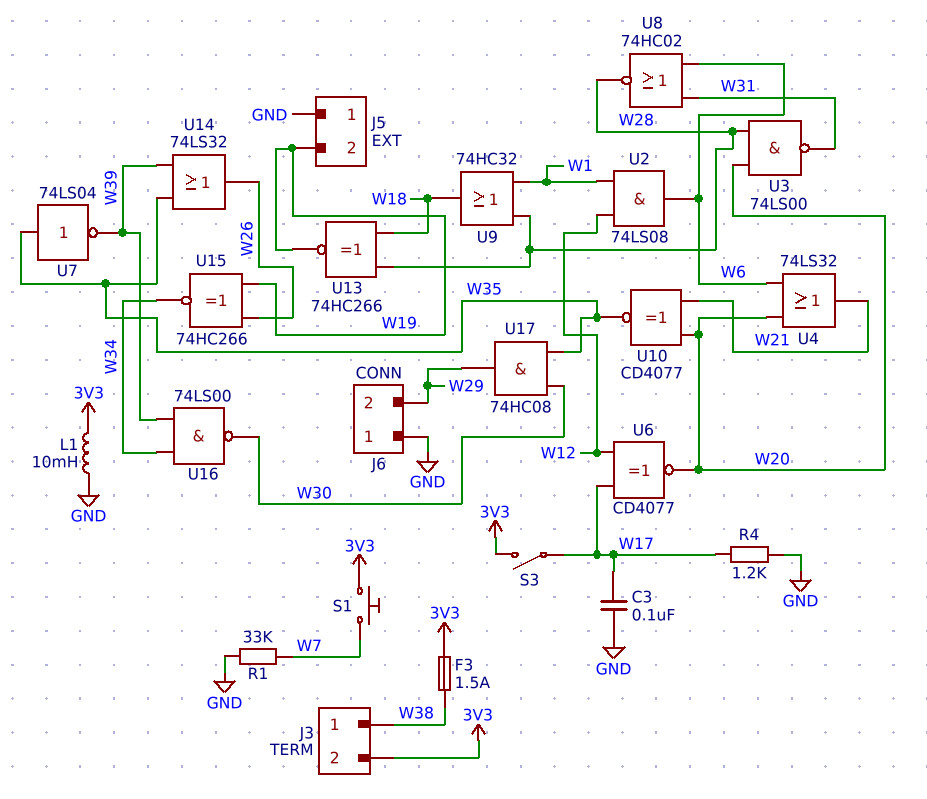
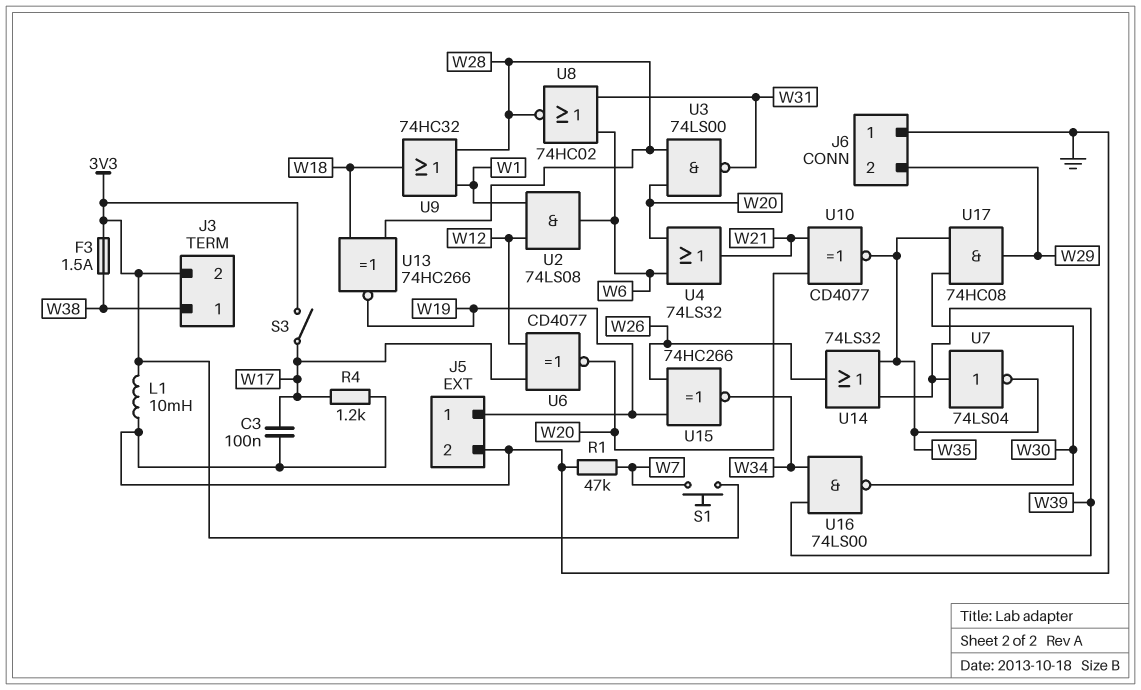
J5 pin 1: GND -> W19
J5 pin 2: W19 -> GND
R1: 33k (GND, W7) -> 47k (GND, W7)
U7: NOT 74LS04 (in W35, out W39) -> NOT 74LS04 (in W39, out W35)

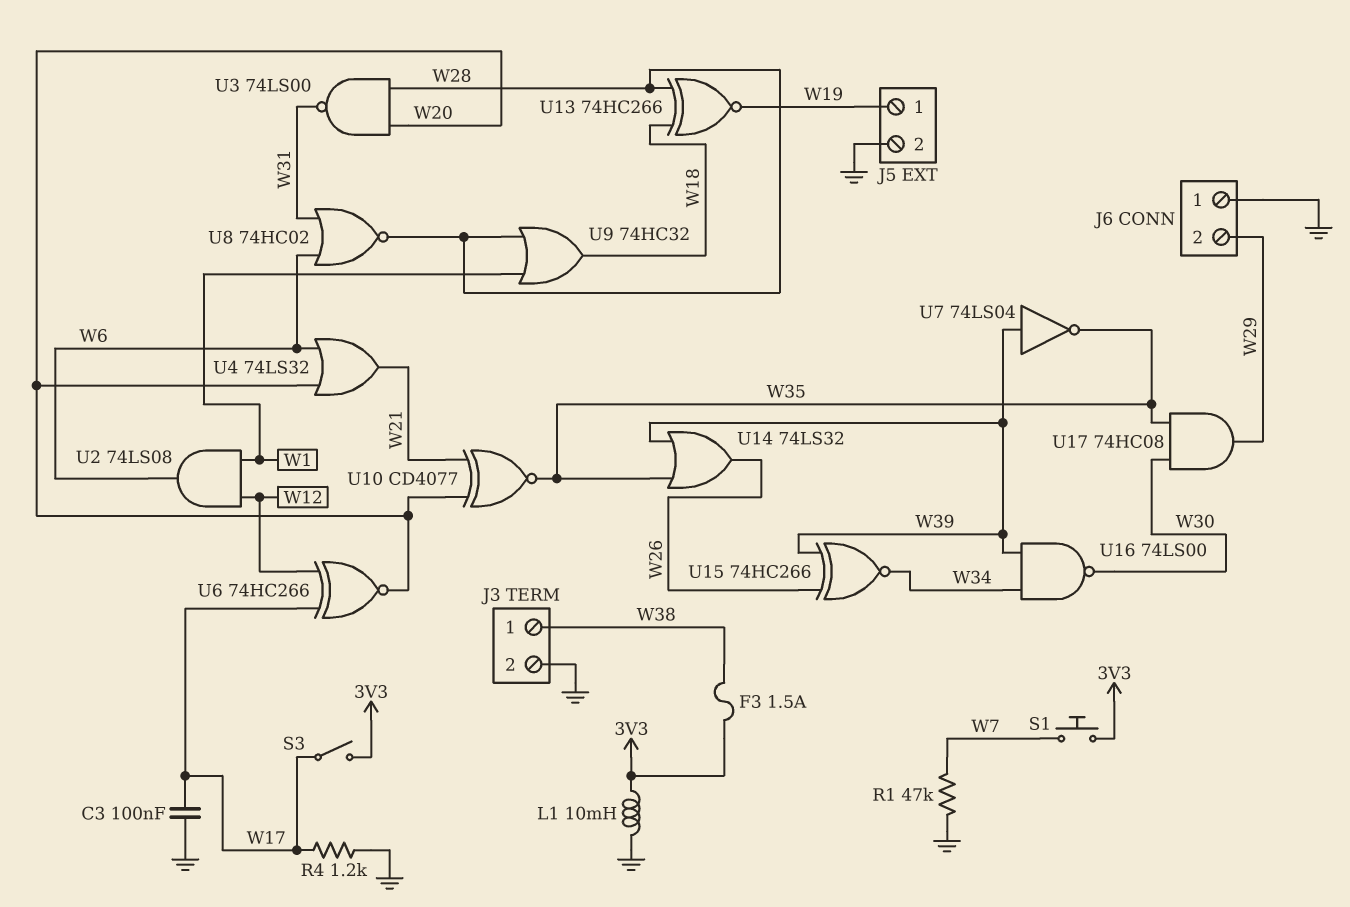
J3 pin 2: 3V3 -> GND
U6: XNOR CD4077 (in W12, in W17, out W20) -> XNOR 74HC266 (in W12, in W17, out W20)
U15: XNOR 74HC266 (in W19, in W26, out W34) -> XNOR 74HC266 (in W26, in W39, out W34)

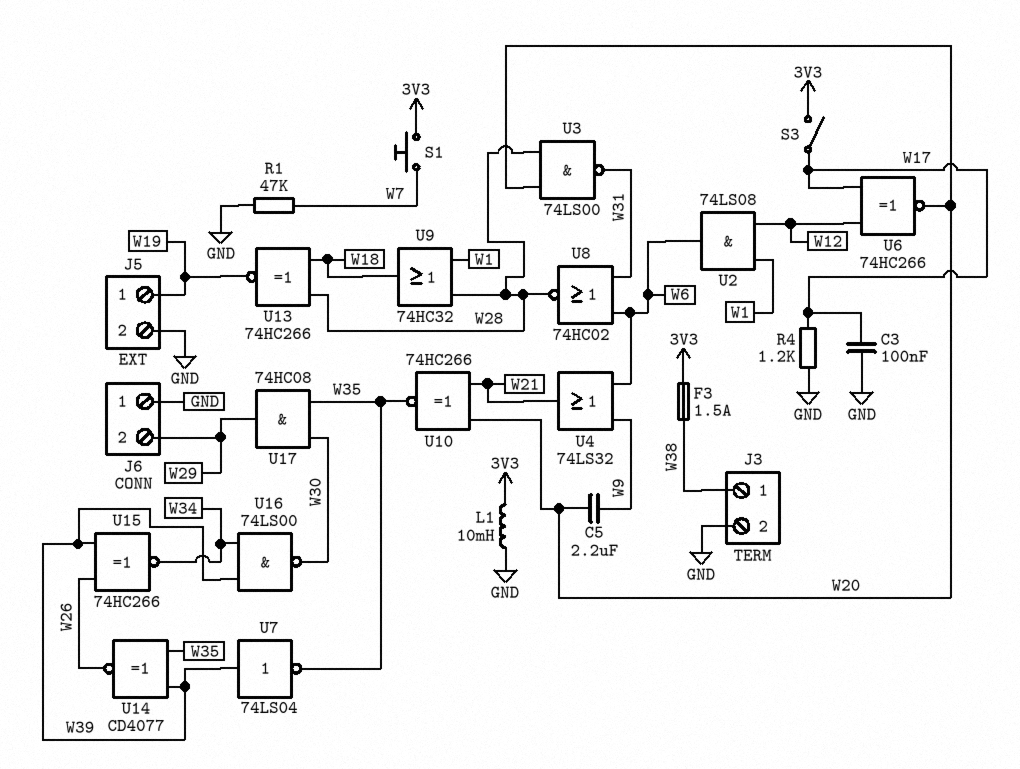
C5: none -> 2.2uF (W9, W20)
U4: OR 74LS32 (in W6, in W20, out W21) -> OR 74LS32 (in W6, in W9, out W21)
U10: XNOR CD4077 (in W20, in W21, out W35) -> XNOR 74HC266 (in W20, in W21, out W35)
U14: OR 74LS32 (in W35, in W39, out W26) -> XNOR CD4077 (in W35, in W39, out W26)

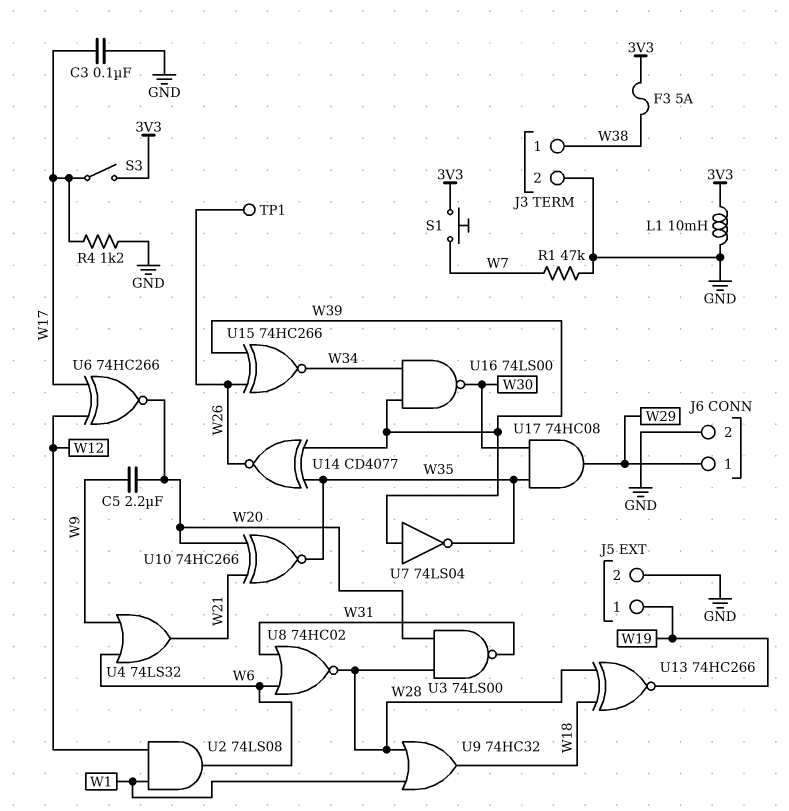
F3: 1.5A (3V3, W38) -> 5A (3V3, W38)
J6 pin 1: GND -> W29
J6 pin 2: W29 -> GND
TP1: none -> test point (W26)

